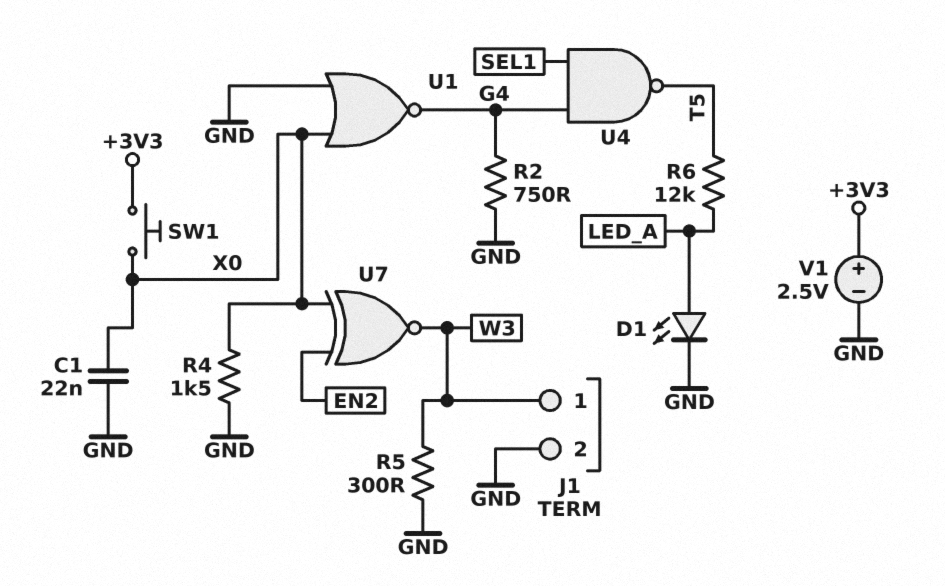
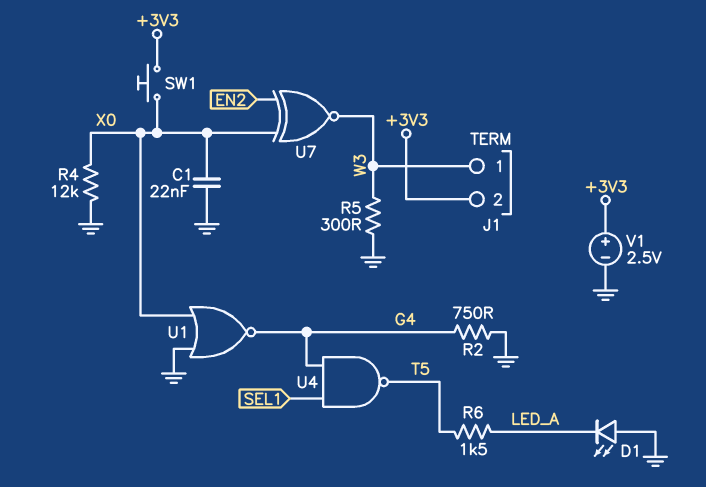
D1: LED (A LED_A, K GND) -> LED (A GND, K LED_A)
J1 pin 2: GND -> +3V3
R4: 1.5k (GND, X0) -> 12k (GND, X0)
R6: 12k (LED_A, T5) -> 1.5k (LED_A, T5)

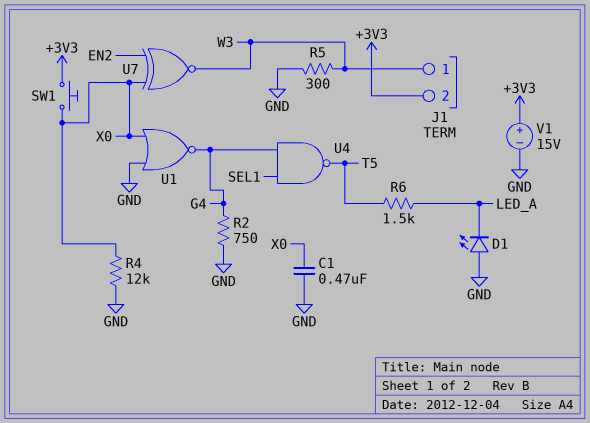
C1: 22nF (GND, X0) -> 470nF (GND, X0)
V1: 2.5V (plus +3V3, minus GND) -> 15V (plus +3V3, minus GND)

